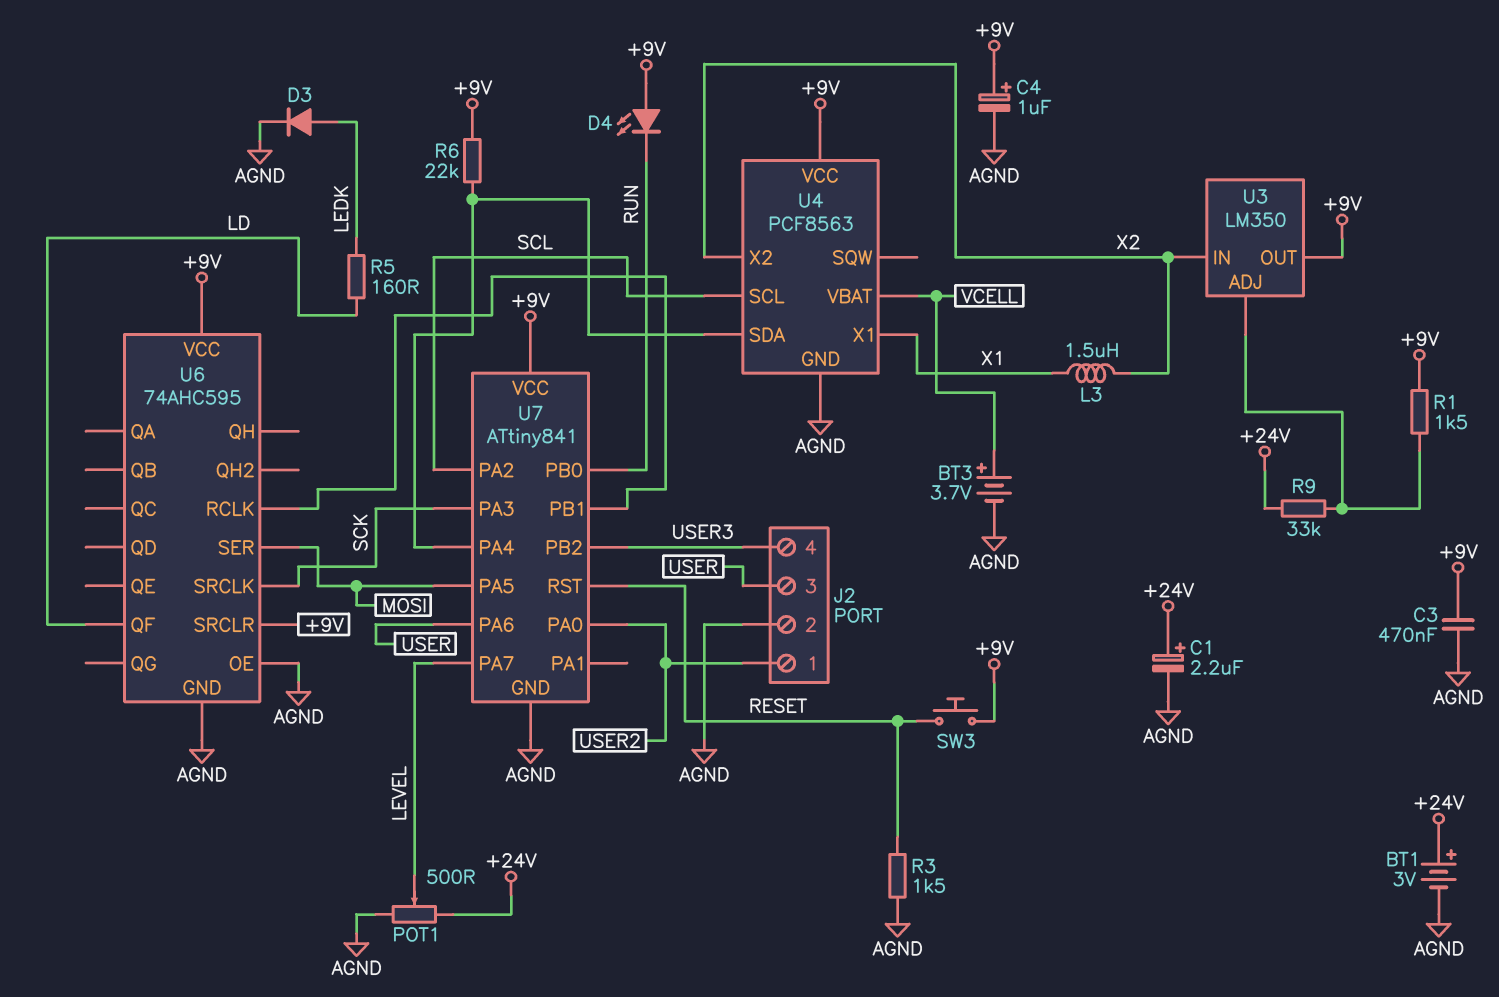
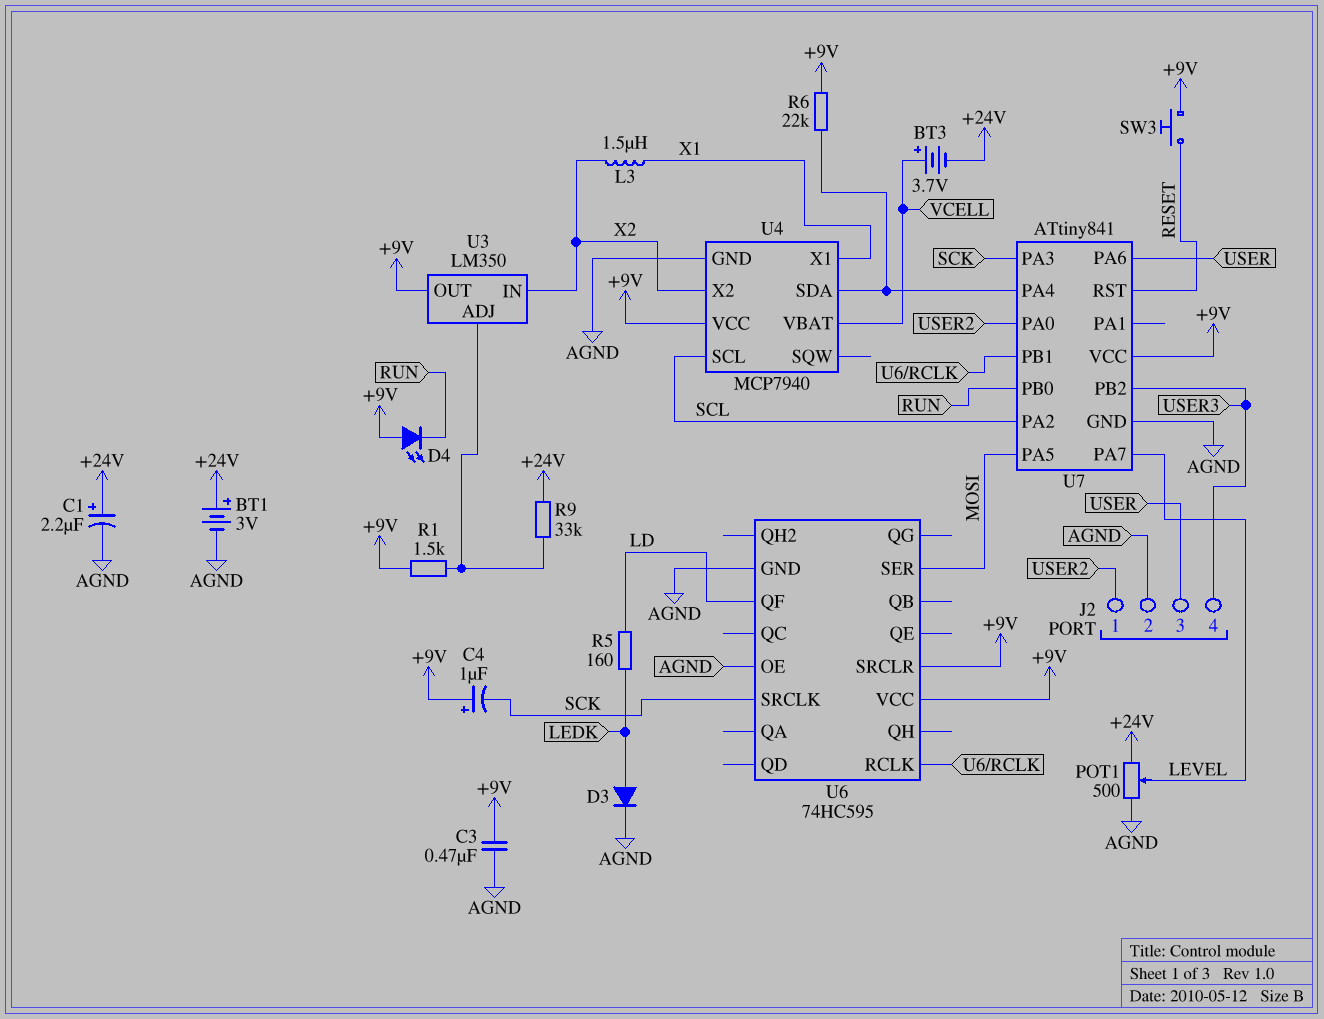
BT3: 3.7V (plus VCELL, minus AGND) -> 3.7V (plus VCELL, minus +24V)
C4: 1uF (plus +9V, minus AGND) -> 1uF (plus +9V, minus SCK)
R3: 1.5k (AGND, RESET) -> none
U4: PCF8563 -> MCP7940
U6: 74AHC595 -> 74HC595

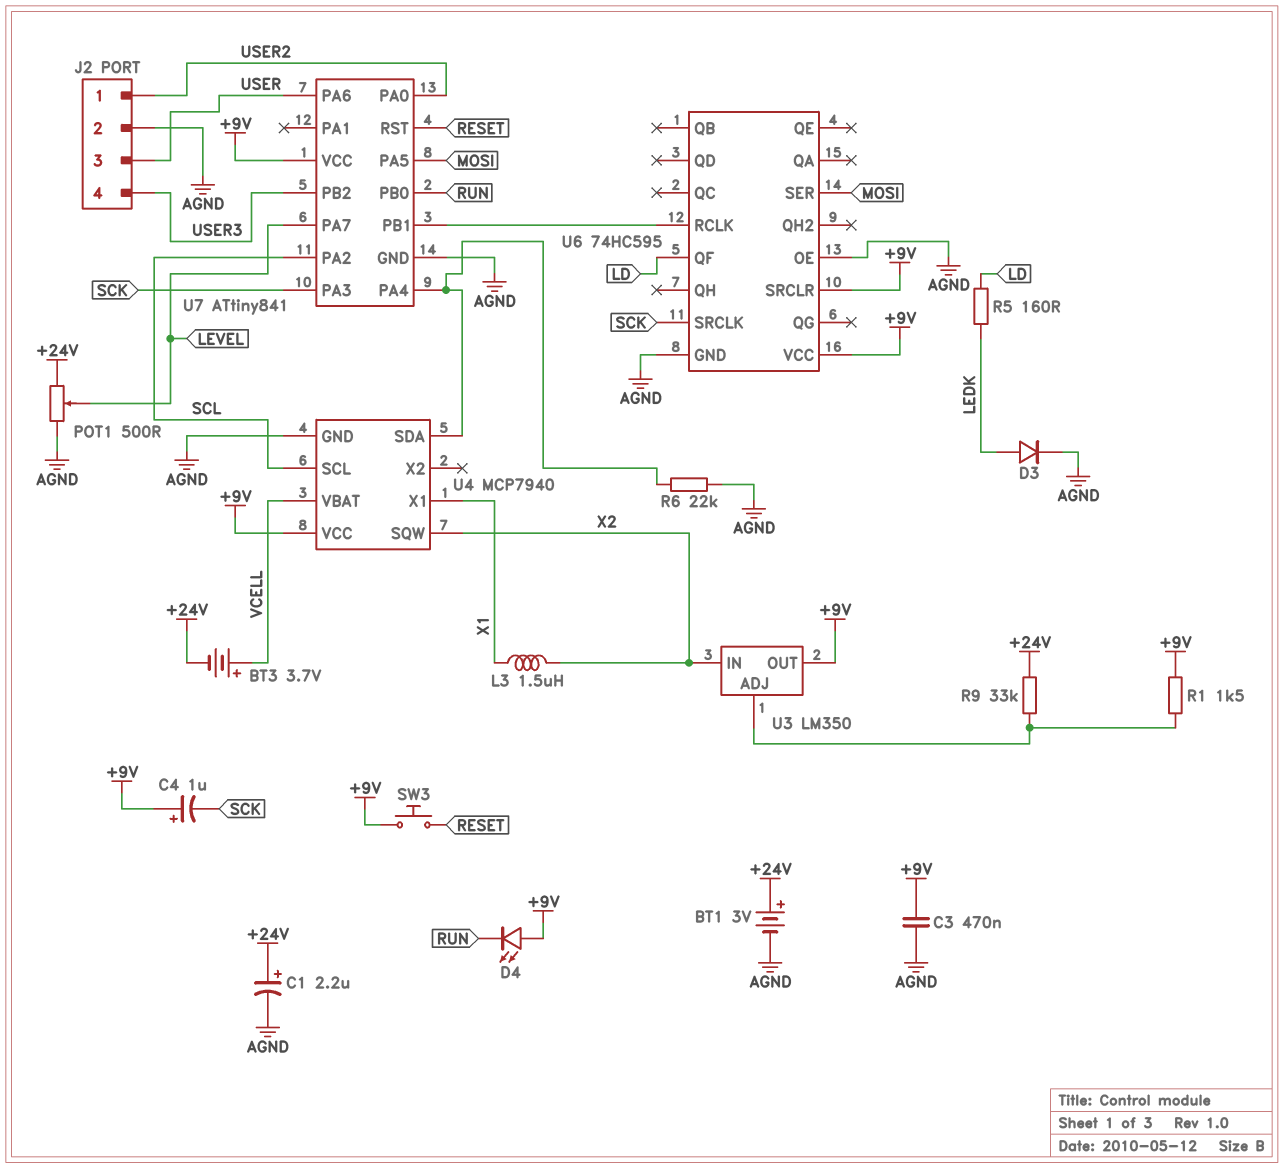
R6: 22k (+9V, U4/SDA) -> 22k (AGND, U4/SDA)
U4 pin SQW: none -> X2
U4 pin X2: X2 -> none

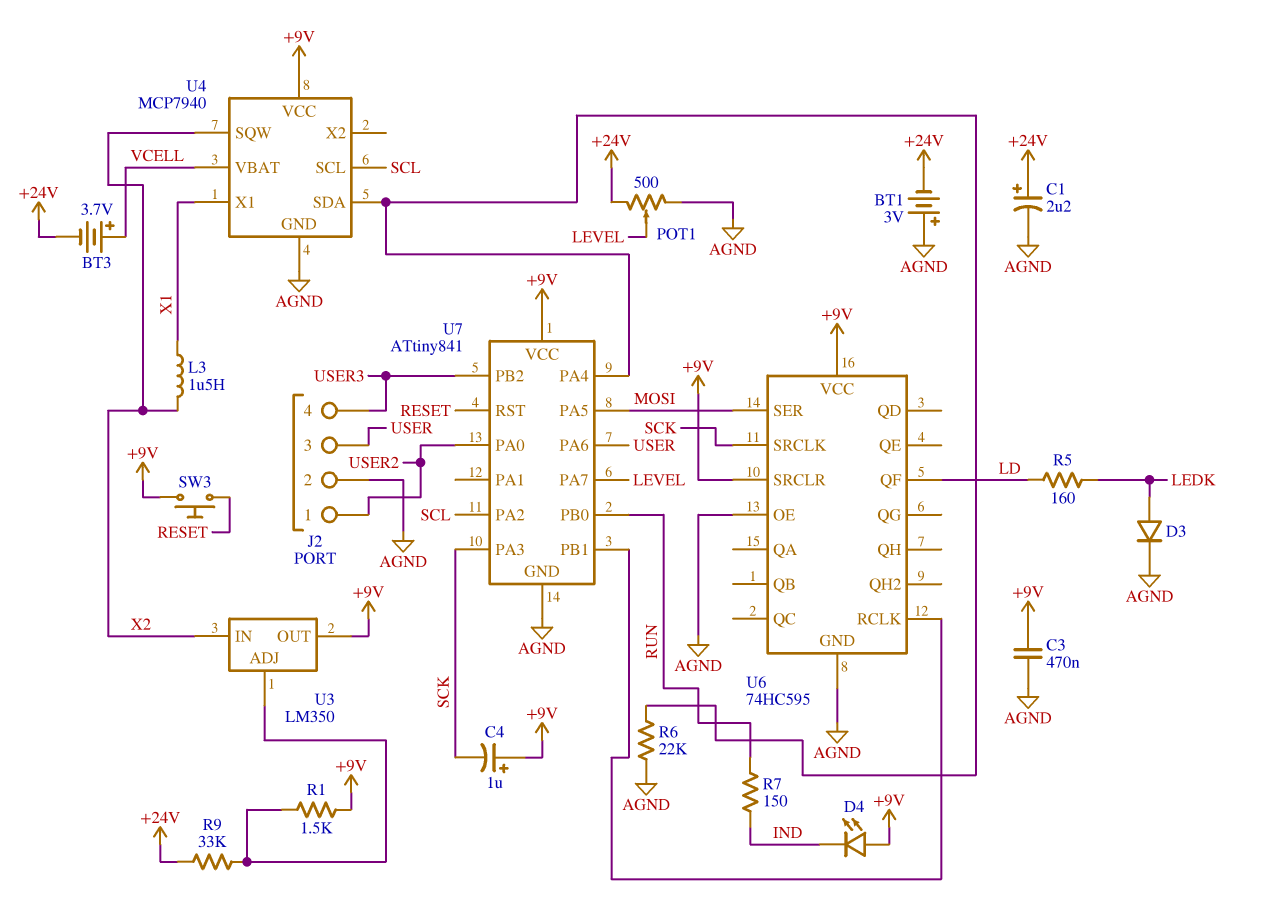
BT1: 3V (plus +24V, minus AGND) -> 3V (plus AGND, minus +24V)
D4: LED (A +9V, K RUN) -> LED (A +9V, K IND)
R7: none -> 150 (IND, RUN)

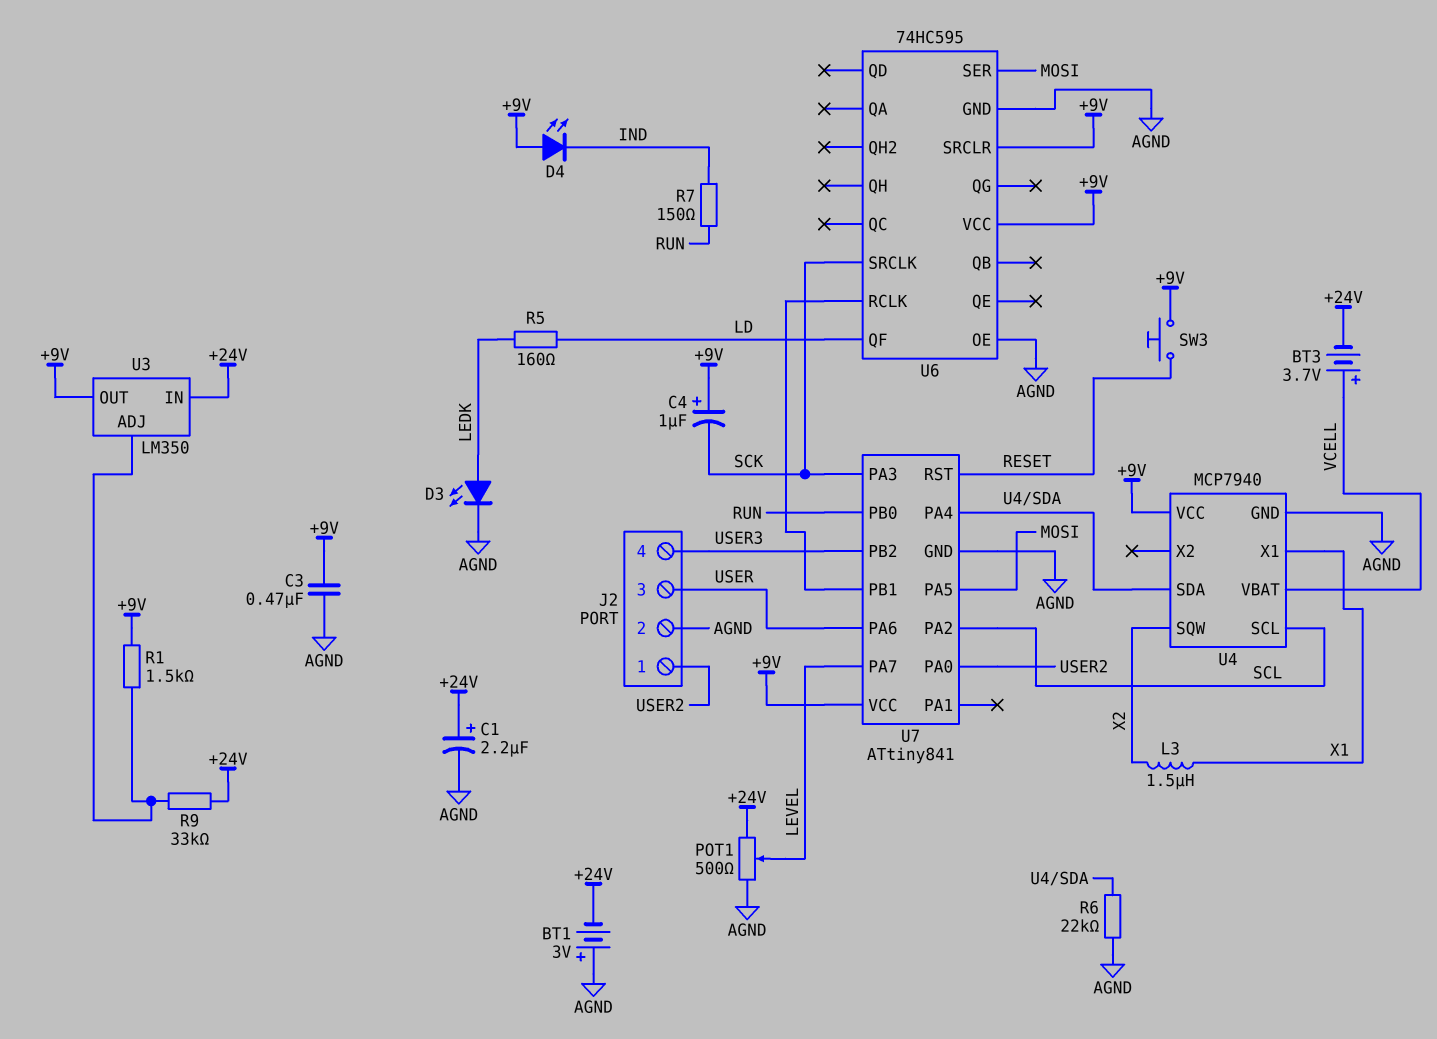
D3: diode (A LEDK, K AGND) -> LED (A LEDK, K AGND)
U3 pin IN: X2 -> +24V

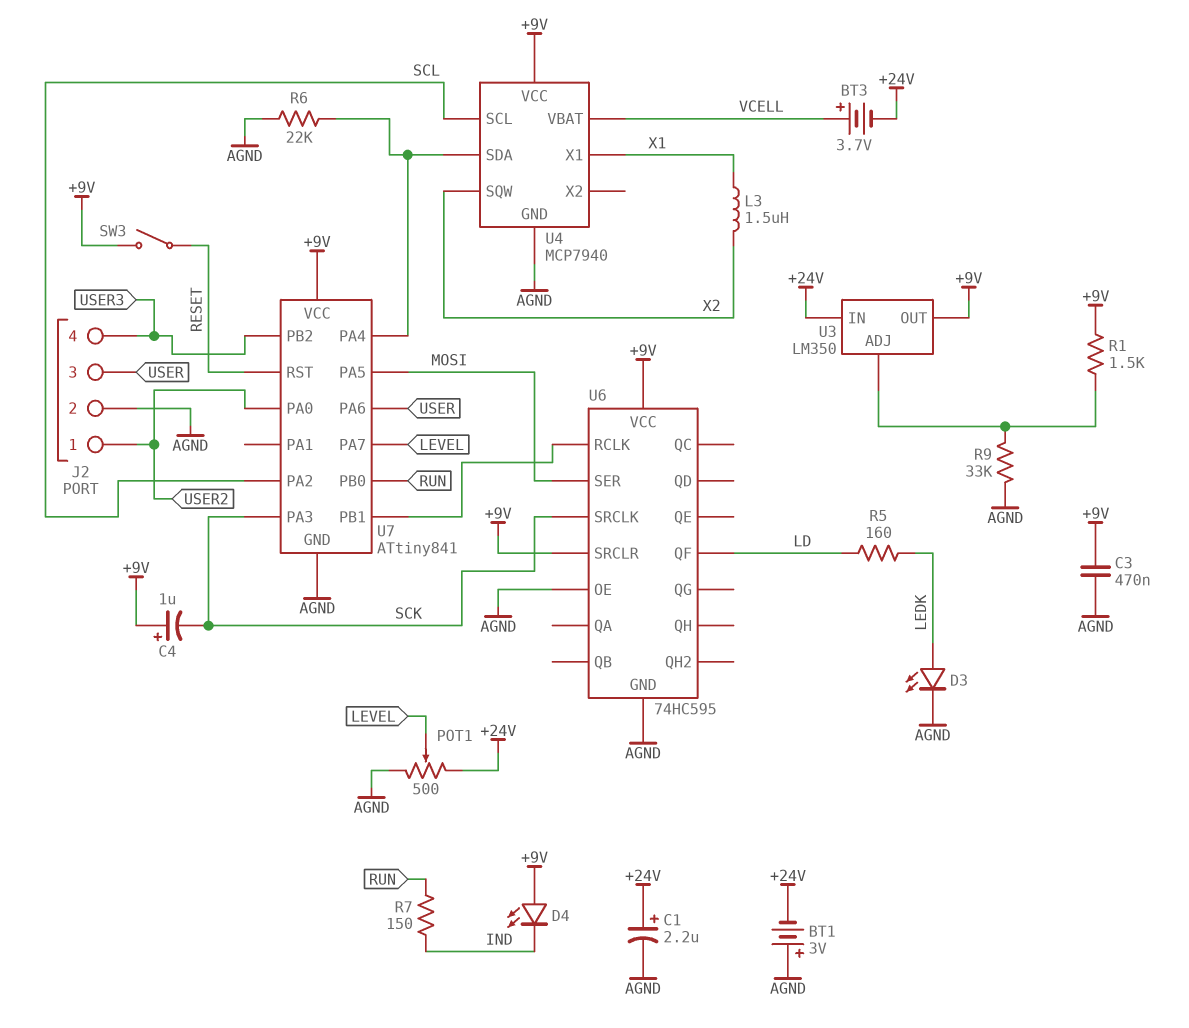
R9: 33k (+24V, U3/ADJ) -> 33k (AGND, U3/ADJ)
SW3: button (+9V, RESET) -> switch (+9V, RESET)

